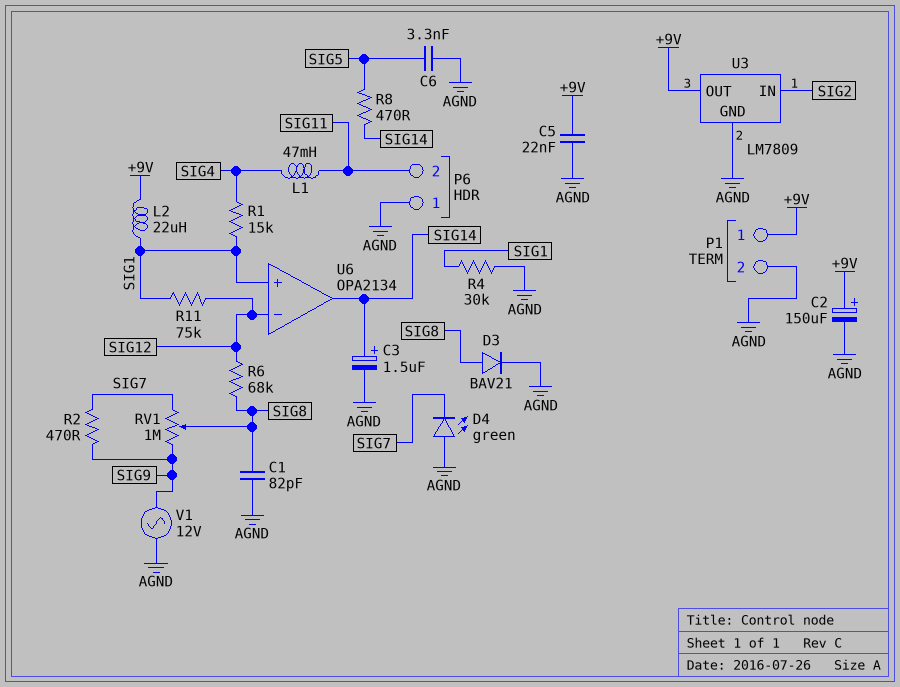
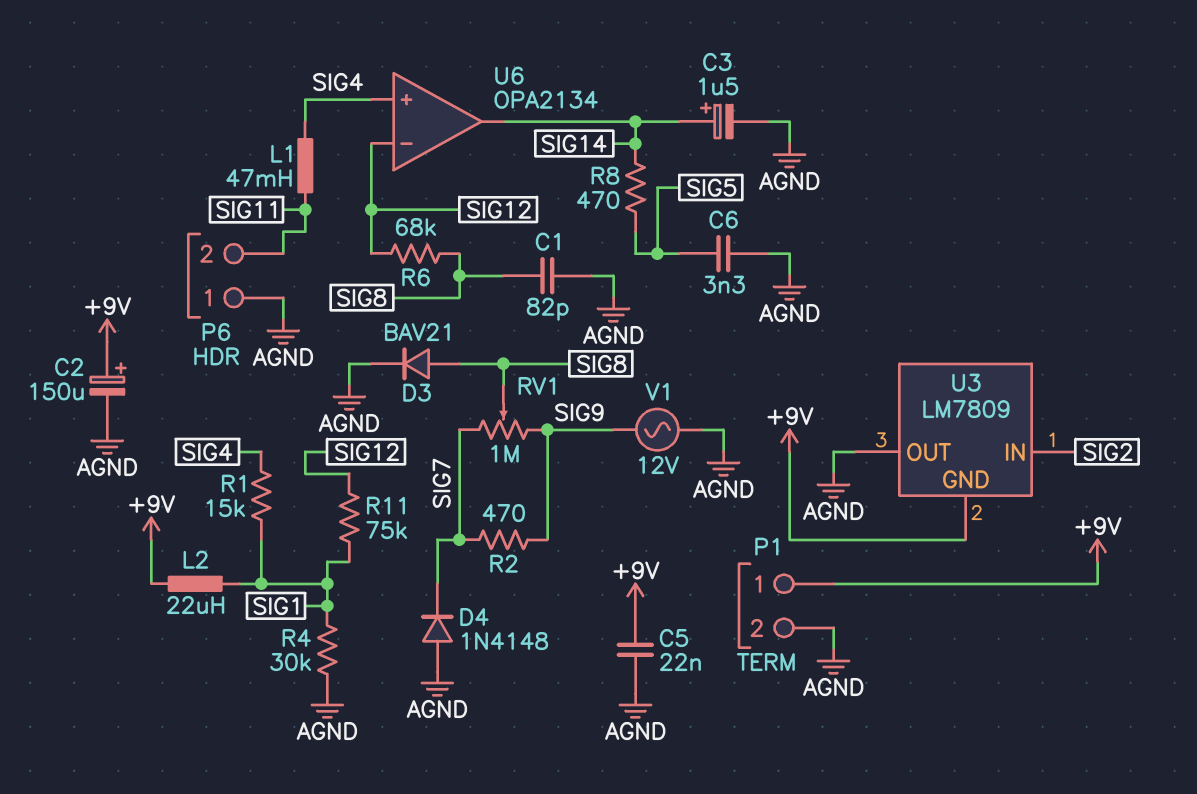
D4: LED green (A AGND, K SIG7) -> diode 1N4148 (A AGND, K SIG7)
U3 pin GND: AGND -> +9V
U3 pin OUT: +9V -> AGND
U6 pin in+: SIG1 -> SIG4

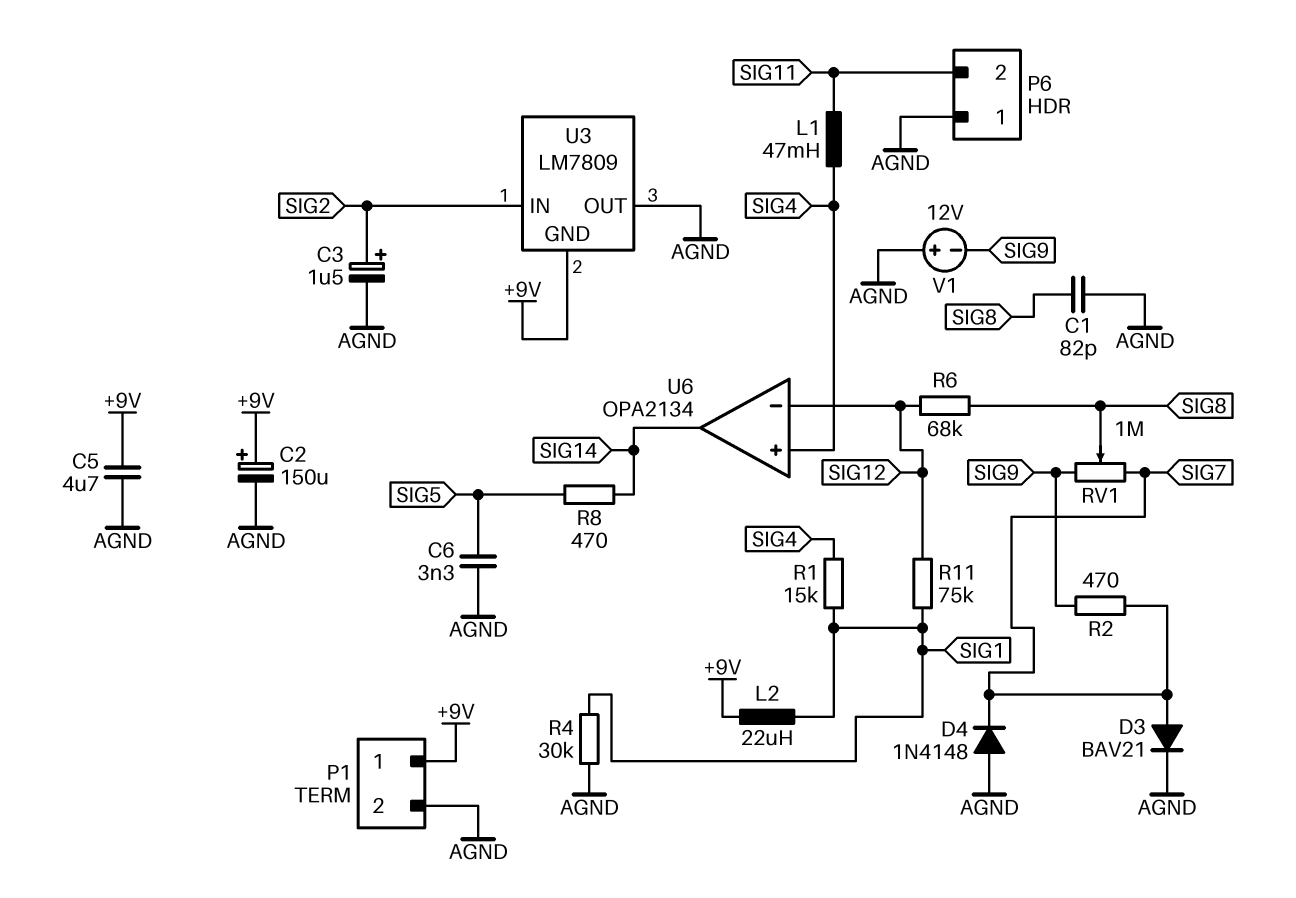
C3: 1.5uF (plus SIG14, minus AGND) -> 1.5uF (plus SIG2, minus AGND)
C5: 22nF (+9V, AGND) -> 4.7uF (+9V, AGND)
D3: diode BAV21 (A SIG8, K AGND) -> diode BAV21 (A SIG7, K AGND)
V1: AC 12V (AGND, SIG9) -> 12V (plus AGND, minus SIG9)

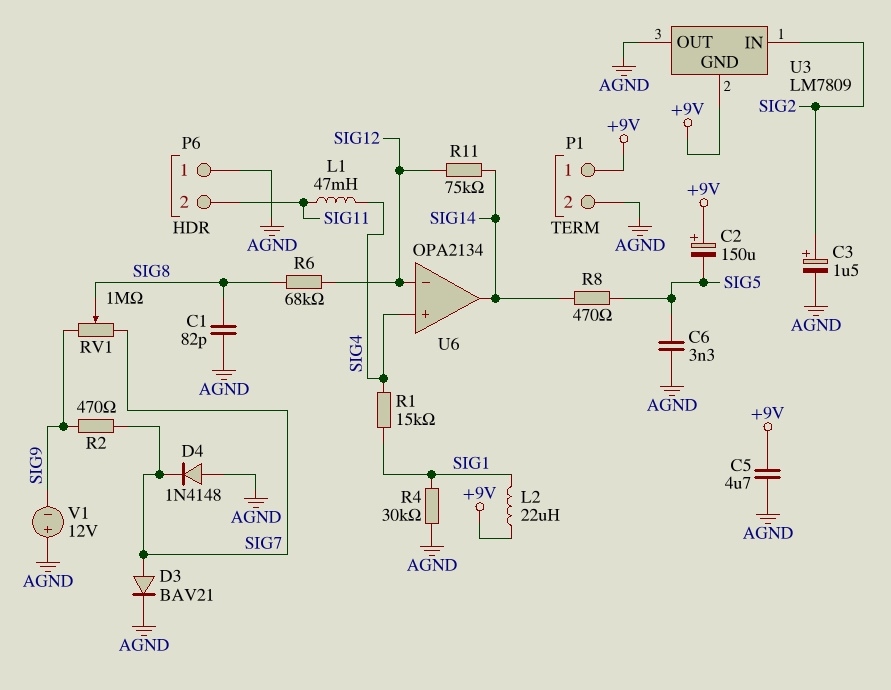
C2: 150uF (plus +9V, minus AGND) -> 150uF (plus +9V, minus SIG5)
R11: 75k (SIG1, SIG12) -> 75k (SIG12, SIG14)

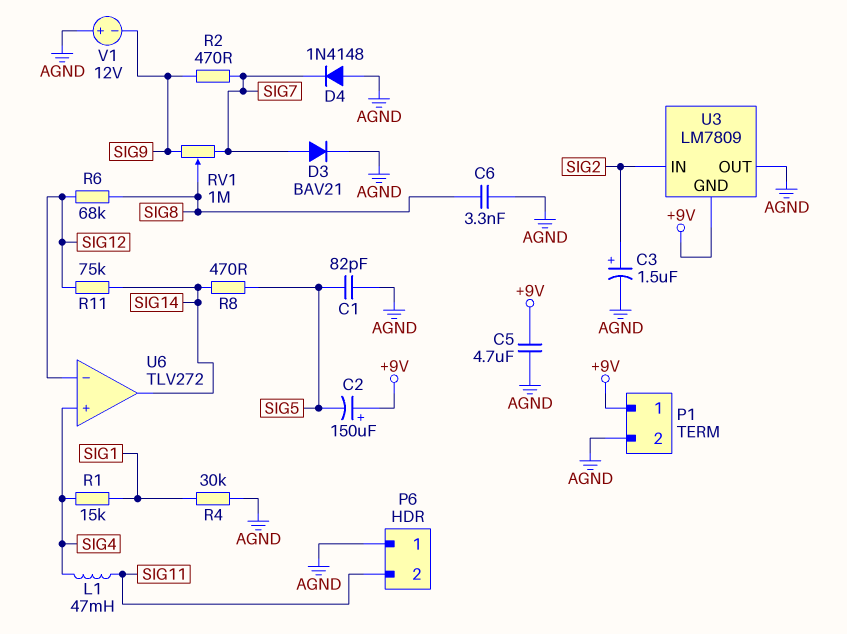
C1: 82pF (AGND, SIG8) -> 82pF (AGND, SIG5)
C6: 3.3nF (AGND, SIG5) -> 3.3nF (AGND, SIG8)
L2: 22uH (+9V, SIG1) -> none
U6: OPA2134 -> TLV272

